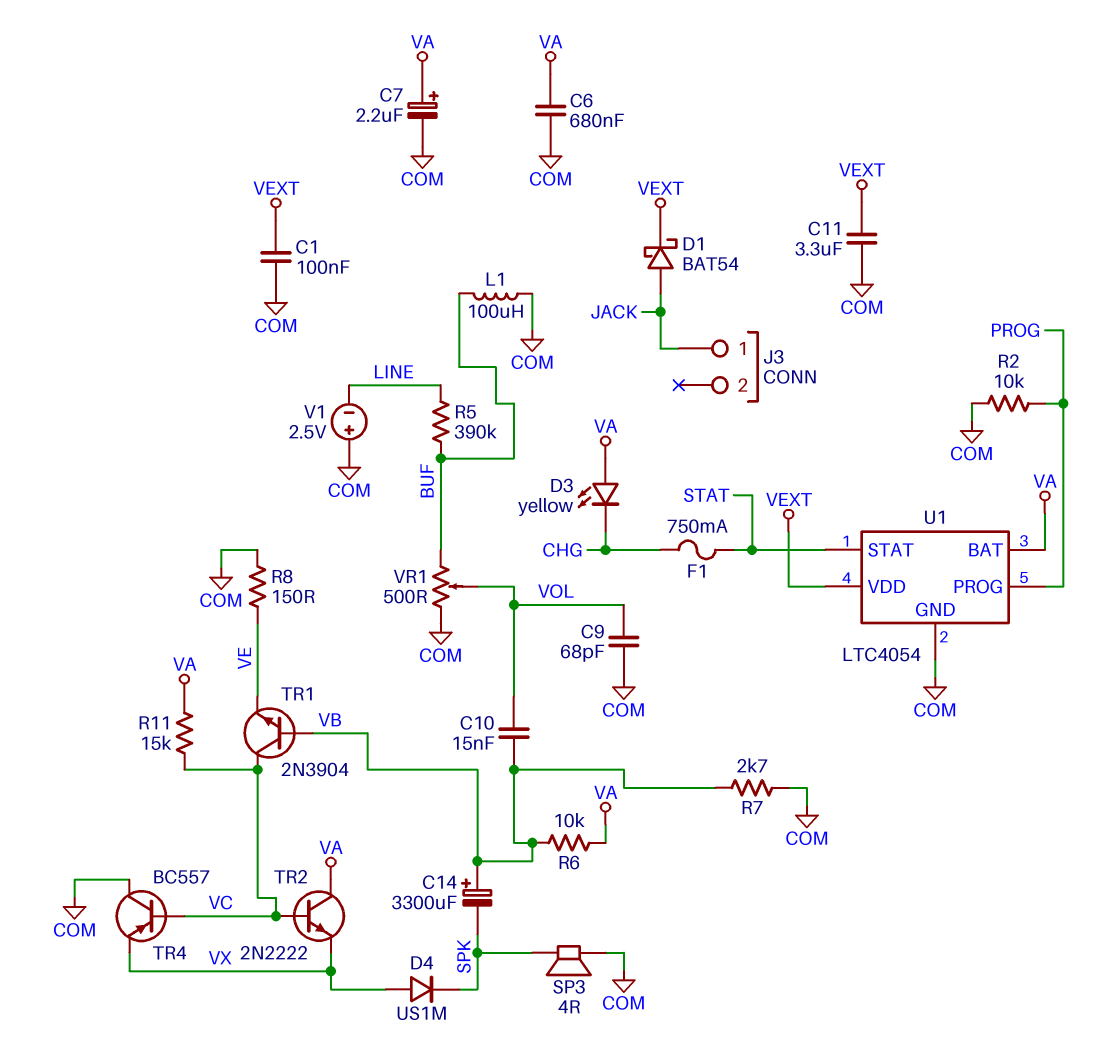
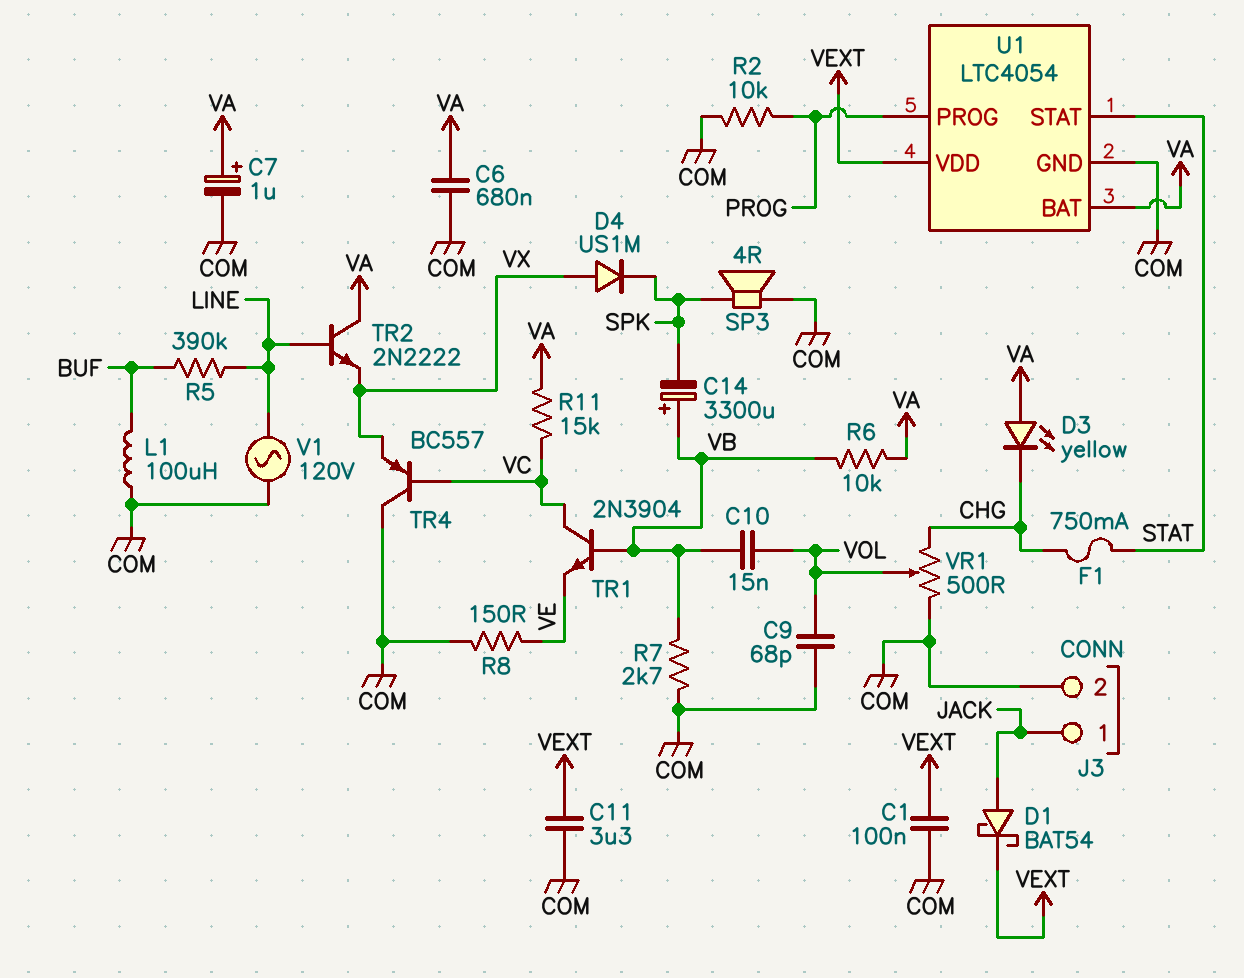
C7: 2.2uF (plus VA, minus COM) -> 1uF (plus VA, minus COM)
J3 pin 2: none -> COM
TR2: NPN 2N2222 (B VC, C VA, E VX) -> NPN 2N2222 (B LINE, C VA, E VX)
V1: 2.5V (plus COM, minus LINE) -> AC 120V (COM, LINE)
VR1: 500 (BUF, COM, wiper VOL) -> 500 (CHG, COM, wiper VOL)

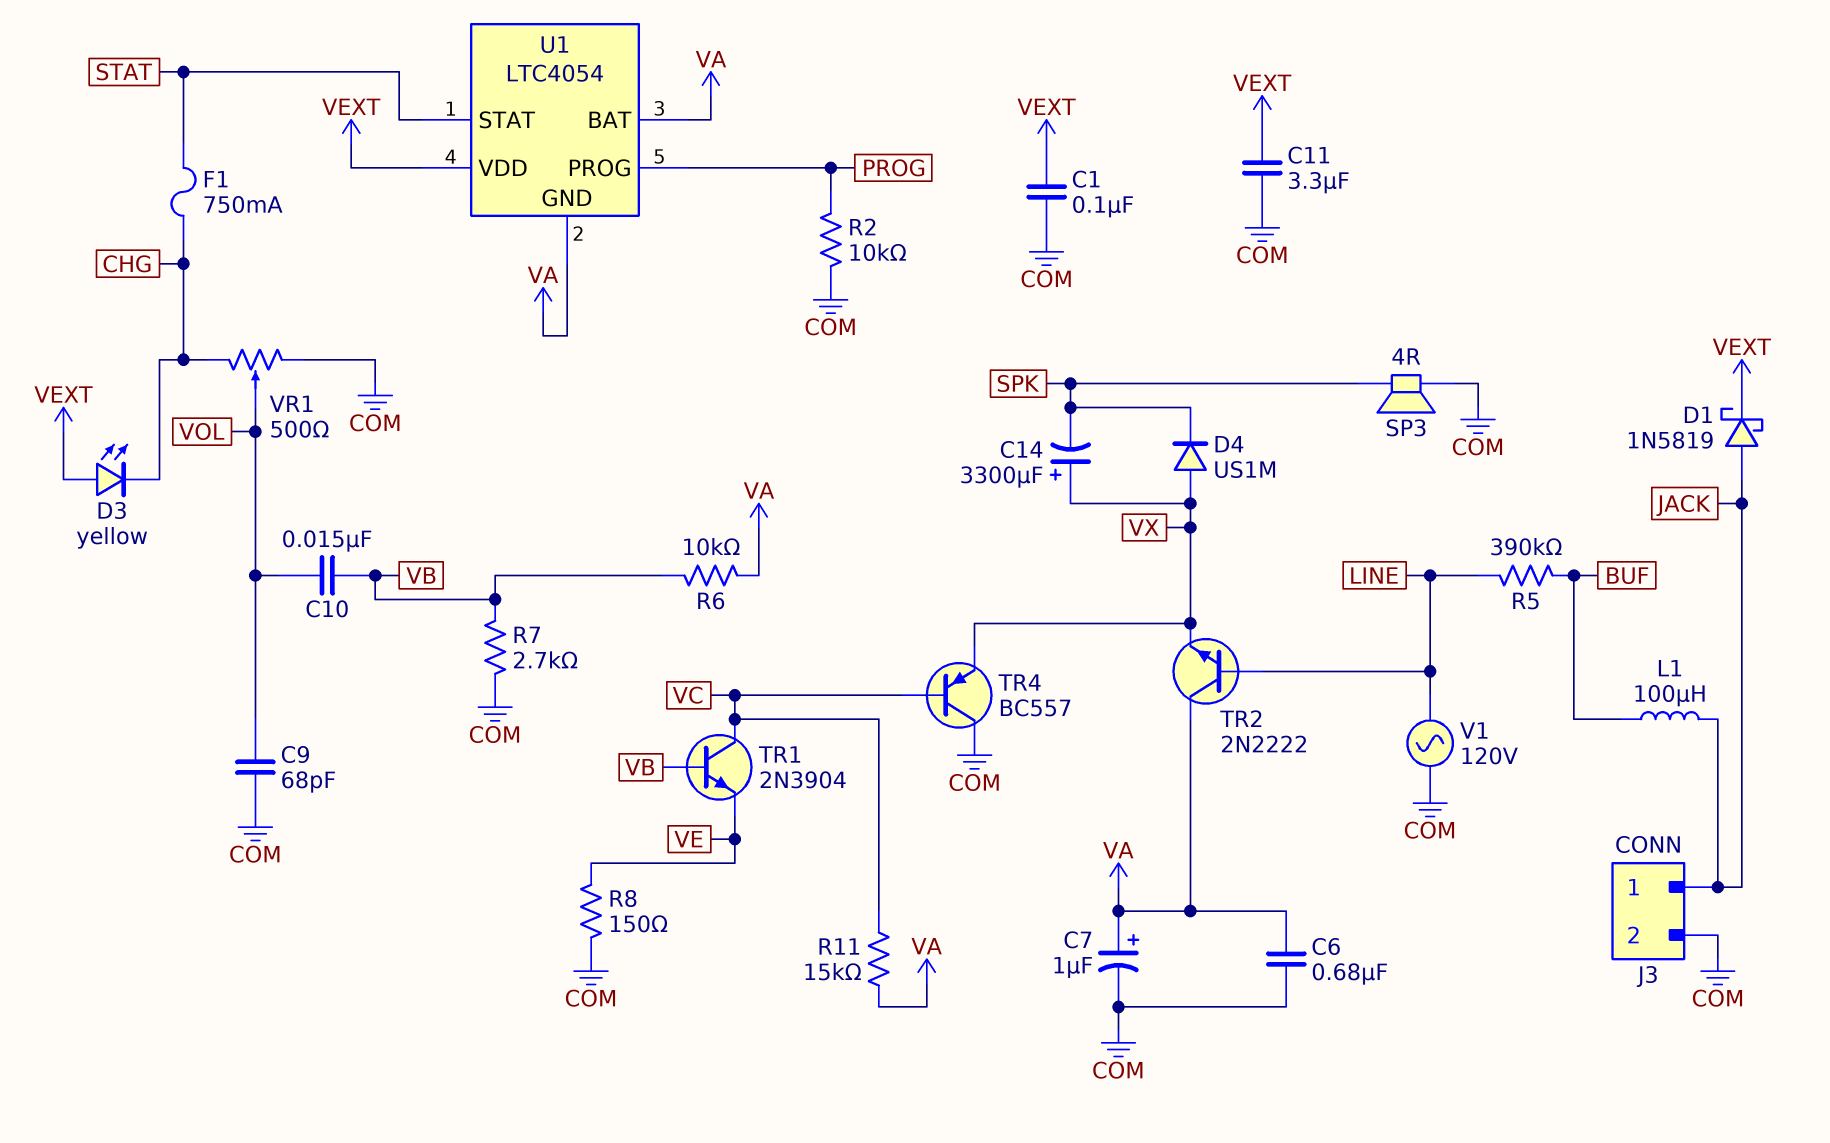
C14: 3300uF (plus VB, minus SPK) -> 3300uF (plus VX, minus SPK)
D1: schottky BAT54 (A JACK, K VEXT) -> schottky 1N5819 (A JACK, K VEXT)
D3: LED yellow (A VA, K CHG) -> LED yellow (A VEXT, K CHG)
L1: 100uH (BUF, COM) -> 100uH (BUF, JACK)
U1 pin GND: COM -> VA

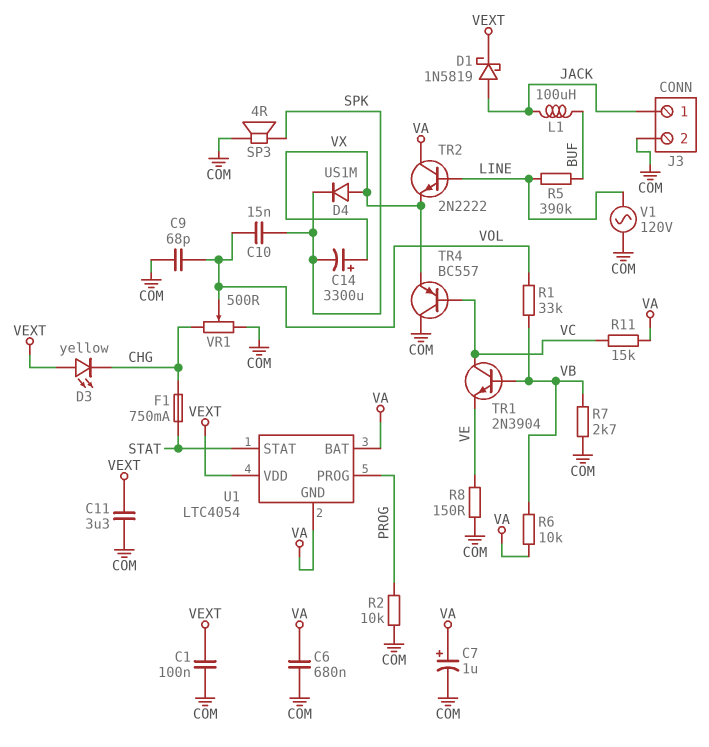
C10: 15nF (VB, VOL) -> 15nF (SPK, VOL)
R1: none -> 33k (VB, VOL)

